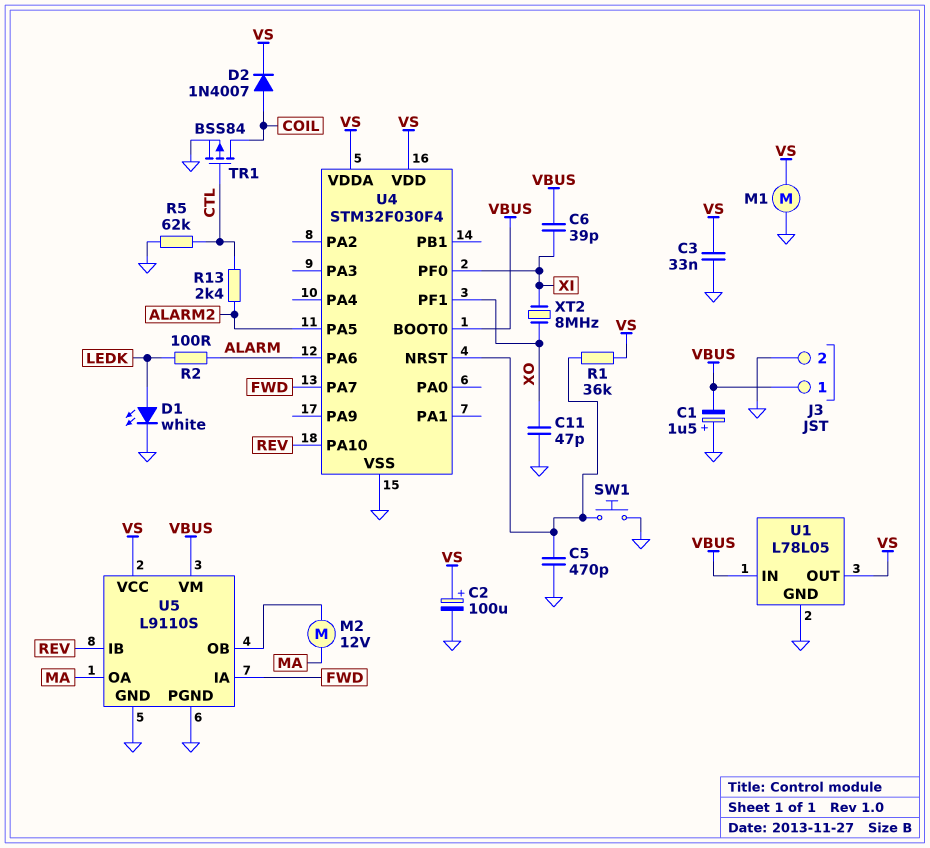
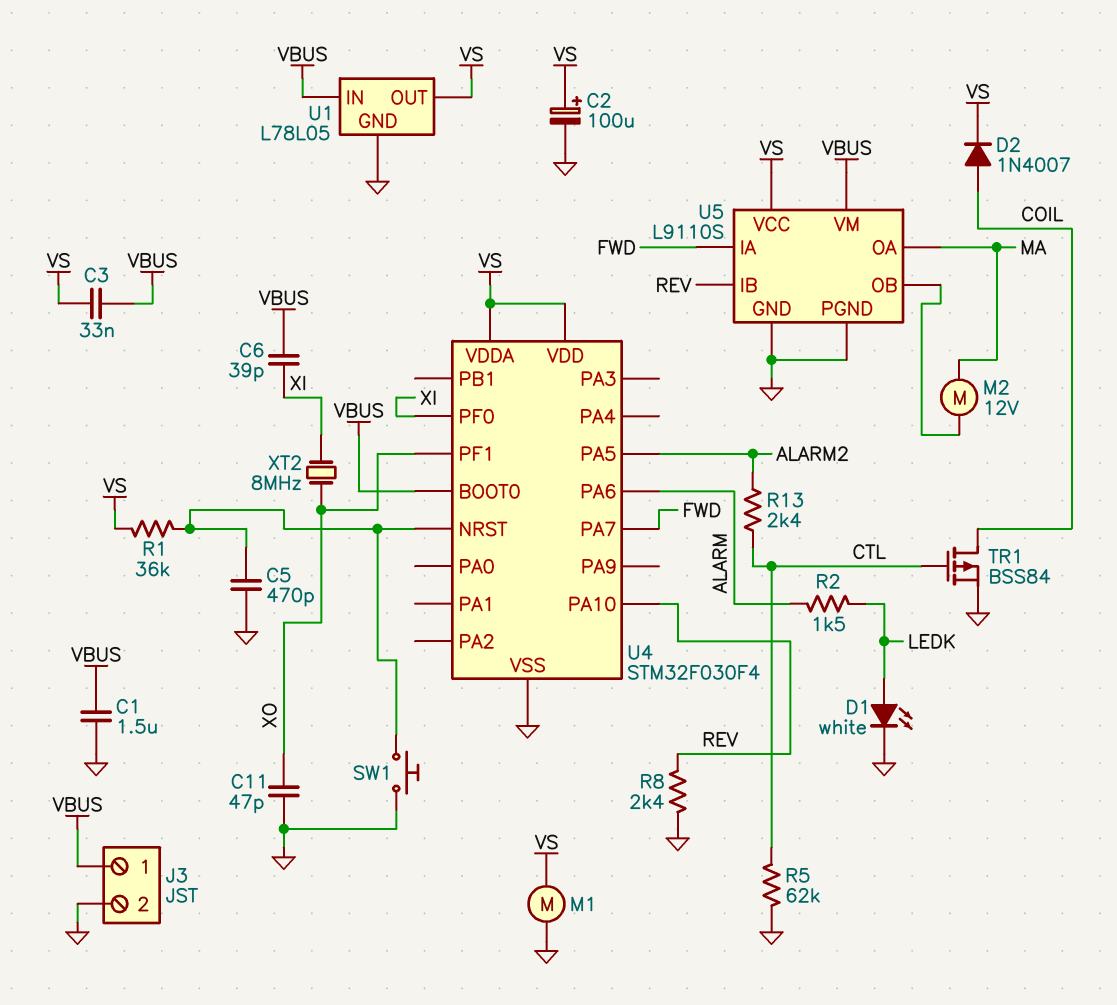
C1: 1.5uF (plus GND, minus VBUS) -> 1.5uF (GND, VBUS)
C3: 33nF (GND, VS) -> 33nF (VBUS, VS)
R2: 100 (ALARM, LEDK) -> 1.5k (ALARM, LEDK)
R8: none -> 2.4k (GND, REV)

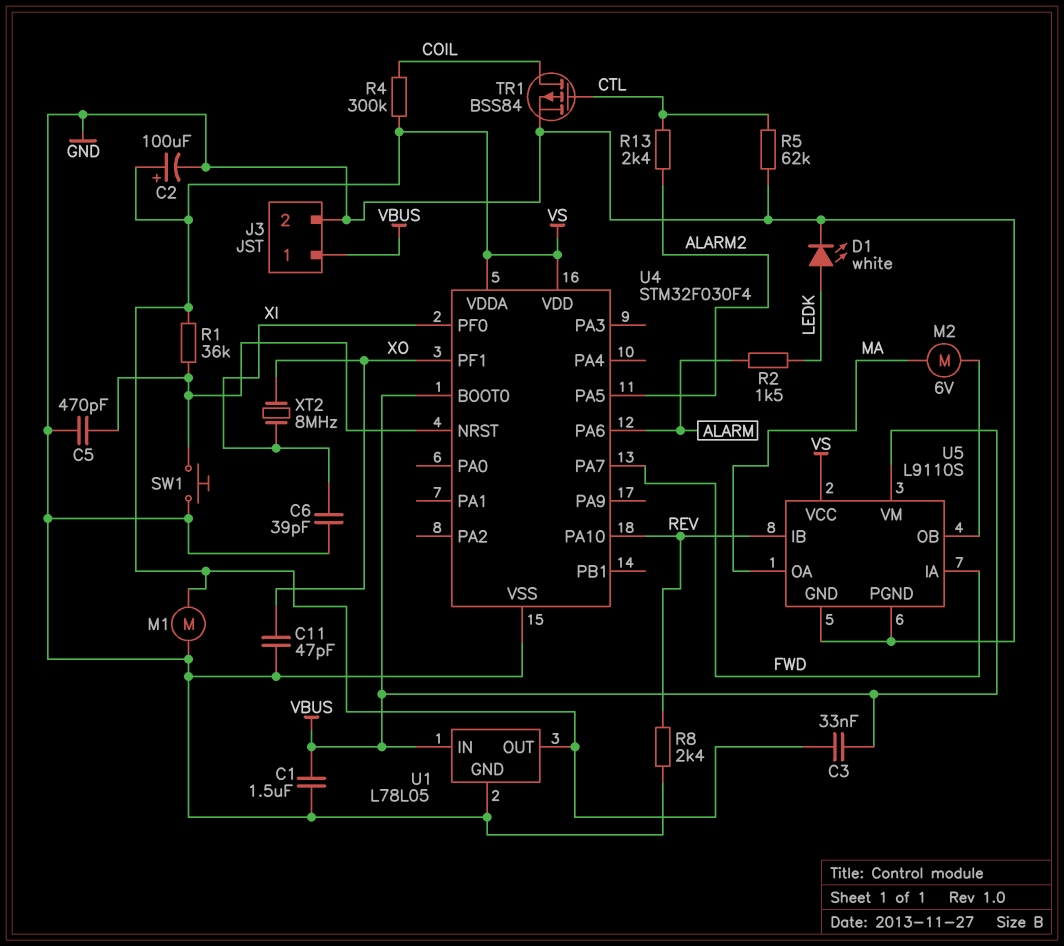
C6: 39pF (VBUS, XI) -> 39pF (GND, XI)
D2: diode 1N4007 (A COIL, K VS) -> none
M2: motor 12V (MA, U5/OB) -> motor 6V (MA, U5/OB)
R4: none -> 300k (COIL, VS)

